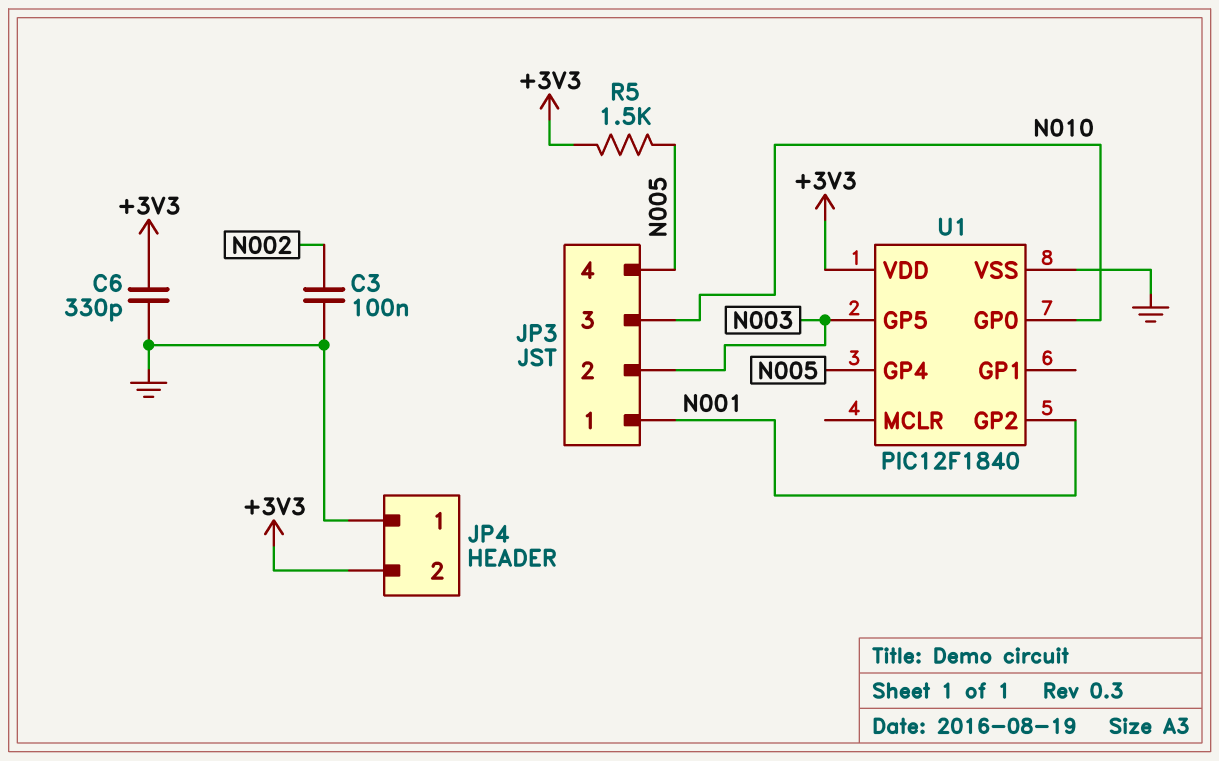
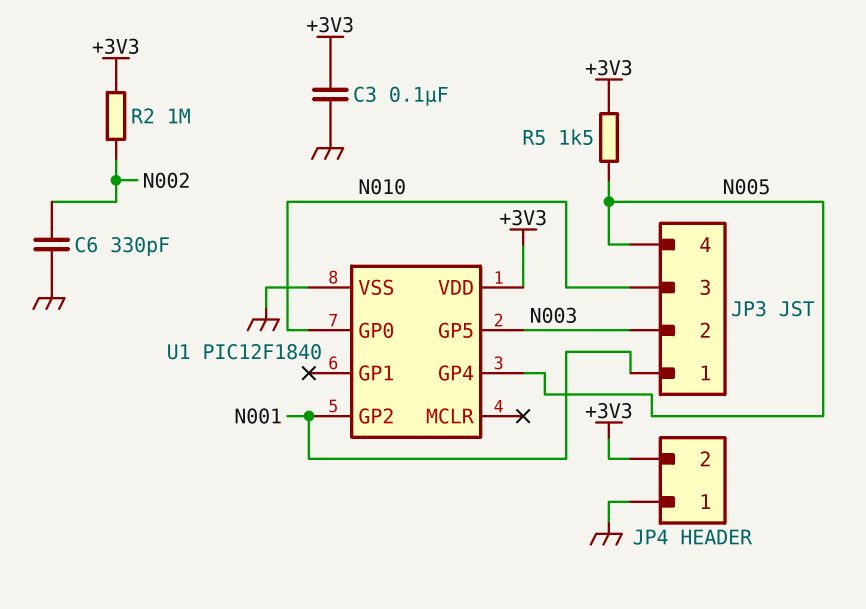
C3: 100nF (GND, N002) -> 100nF (+3V3, GND)
C6: 330pF (+3V3, GND) -> 330pF (GND, N002)
R2: none -> 1M (+3V3, N002)

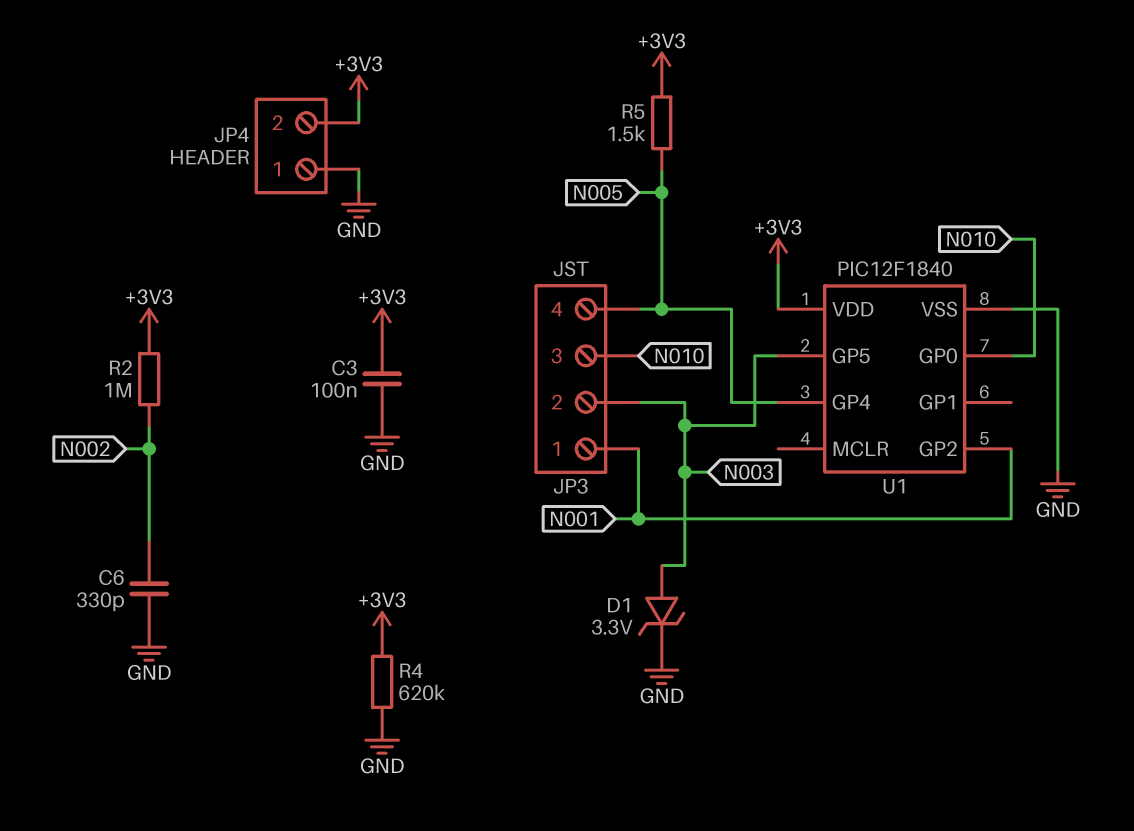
D1: none -> zener 3.3V (A N003, K GND)
R4: none -> 620k (+3V3, GND)

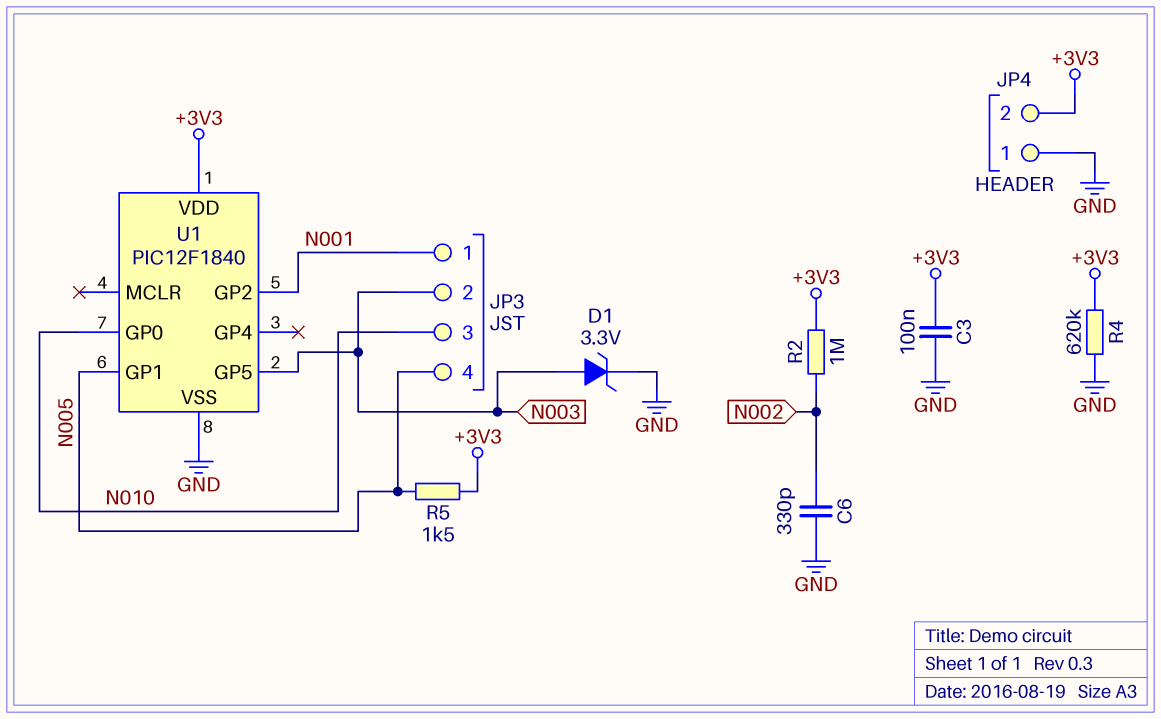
U1 pin GP1: none -> N005
U1 pin GP4: N005 -> none

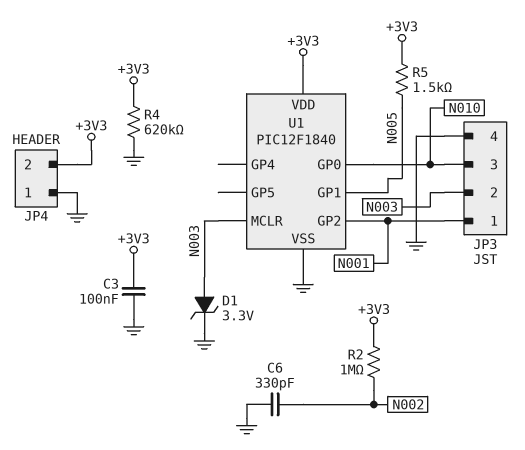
JP3 pin 4: N005 -> GND
U1 pin GP5: N003 -> none
U1 pin MCLR: none -> N003

